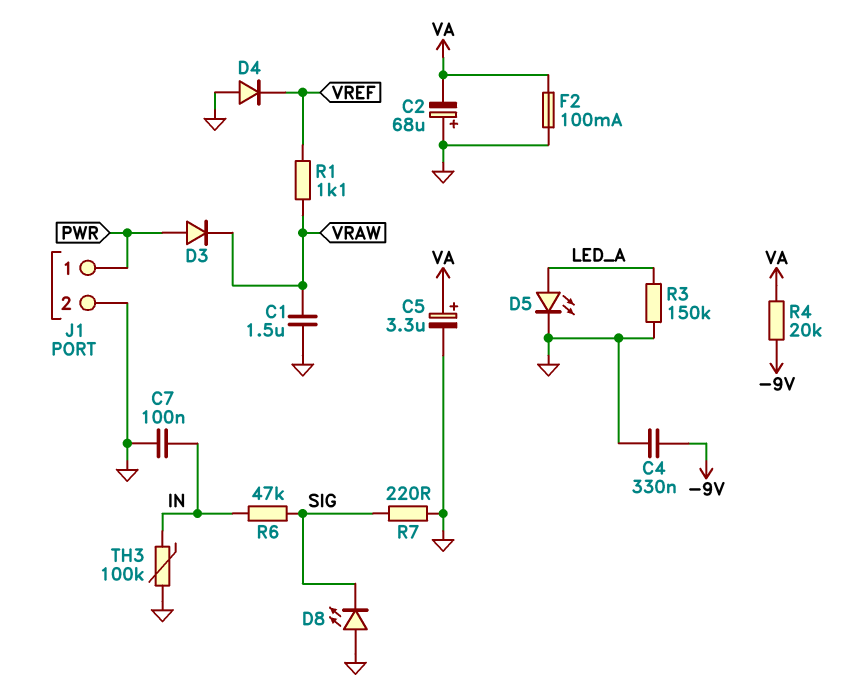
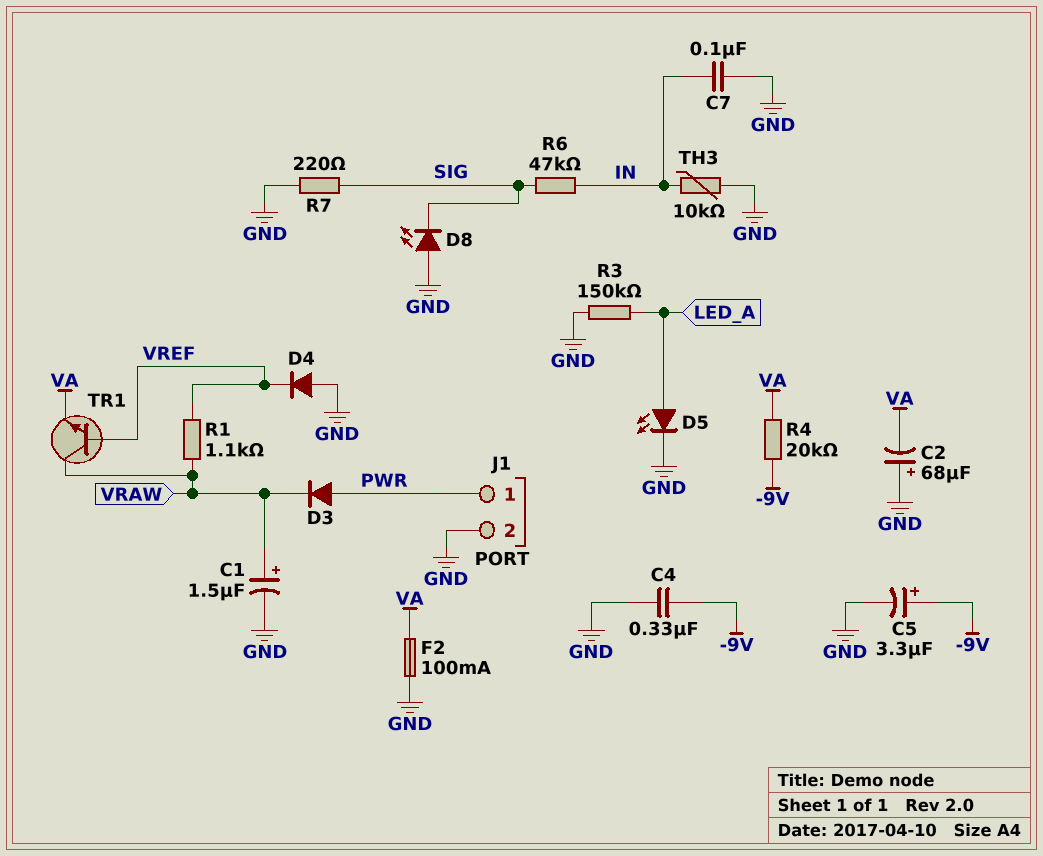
C1: 1.5uF (GND, VRAW) -> 1.5uF (plus VRAW, minus GND)
C5: 3.3uF (plus VA, minus GND) -> 3.3uF (plus -9V, minus GND)
TH3: 100k (GND, IN) -> 10k (GND, IN)
TR1: none -> NPN (B VREF, C VRAW, E VA)

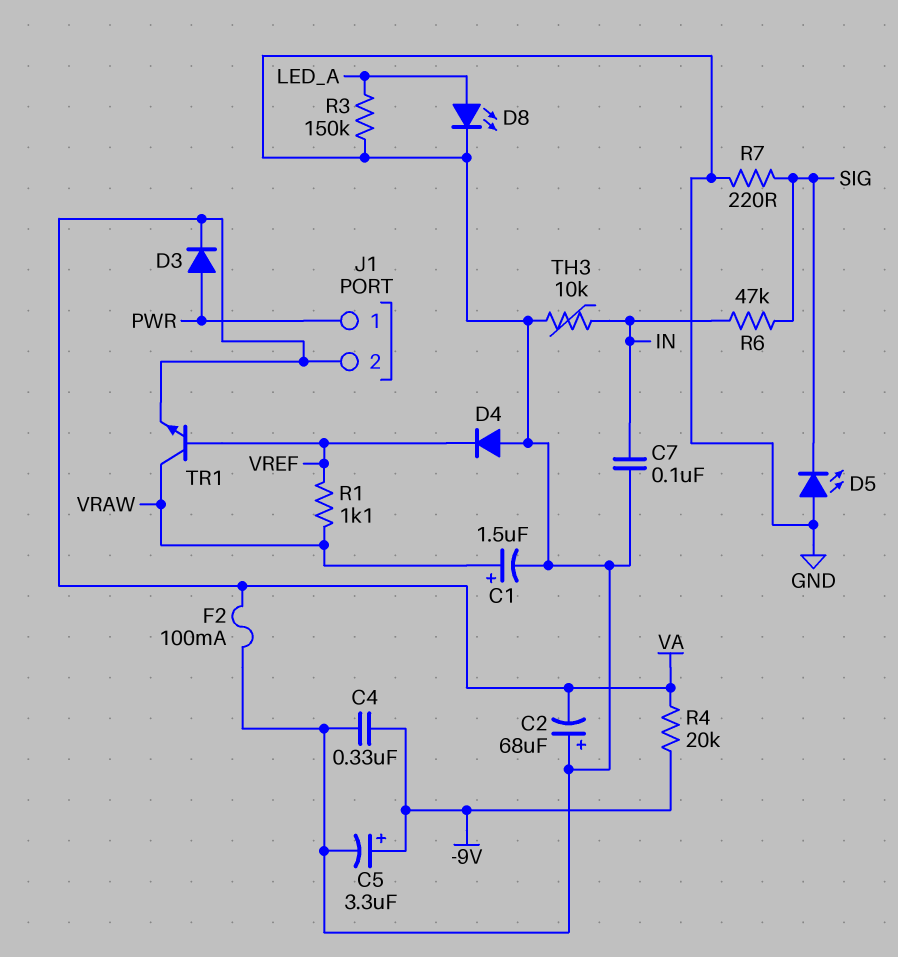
D3: diode (A PWR, K VRAW) -> diode (A PWR, K VA)
D5: LED (A LED_A, K GND) -> LED (A GND, K SIG)
D8: LED (A GND, K SIG) -> LED (A LED_A, K GND)
J1 pin 2: GND -> VA

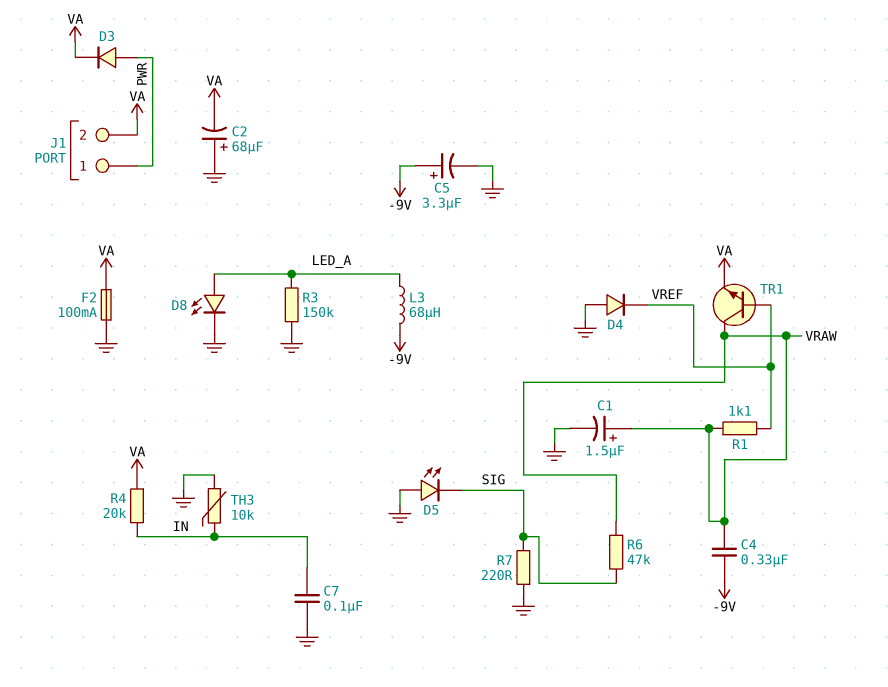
C4: 330nF (-9V, GND) -> 330nF (-9V, VRAW)
L3: none -> 68uH (-9V, LED_A)
R4: 20k (-9V, VA) -> 20k (IN, VA)
R6: 47k (IN, SIG) -> 47k (SIG, VRAW)

